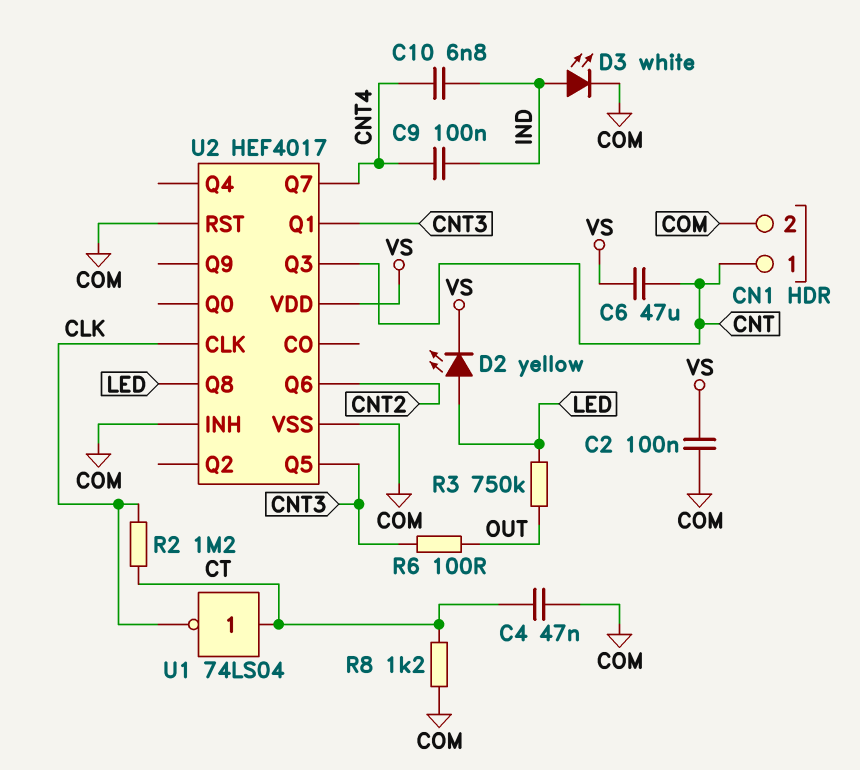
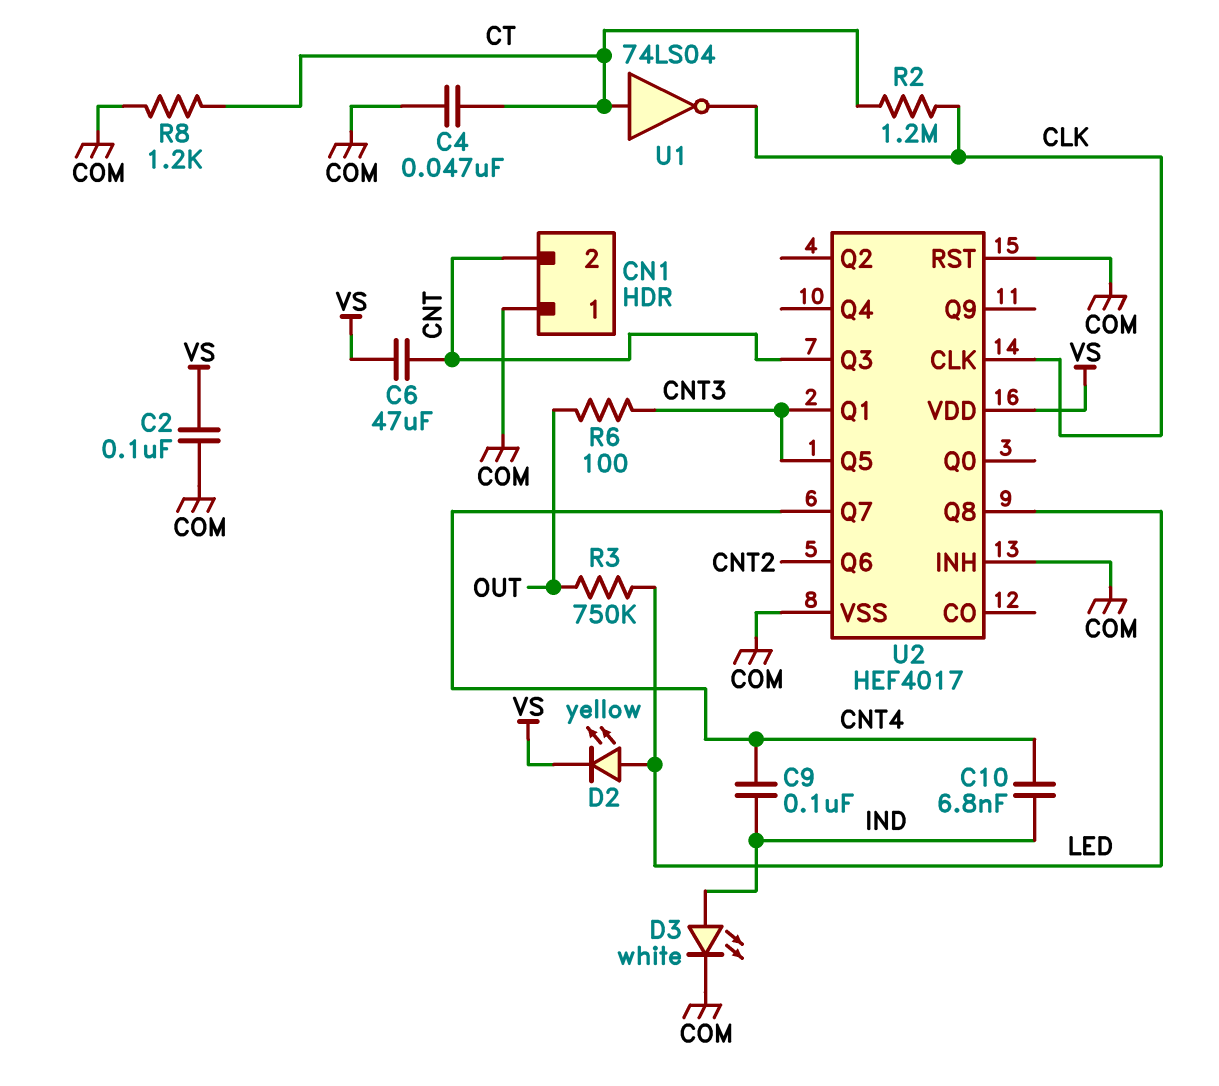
CN1 pin 1: CNT -> COM
CN1 pin 2: COM -> CNT

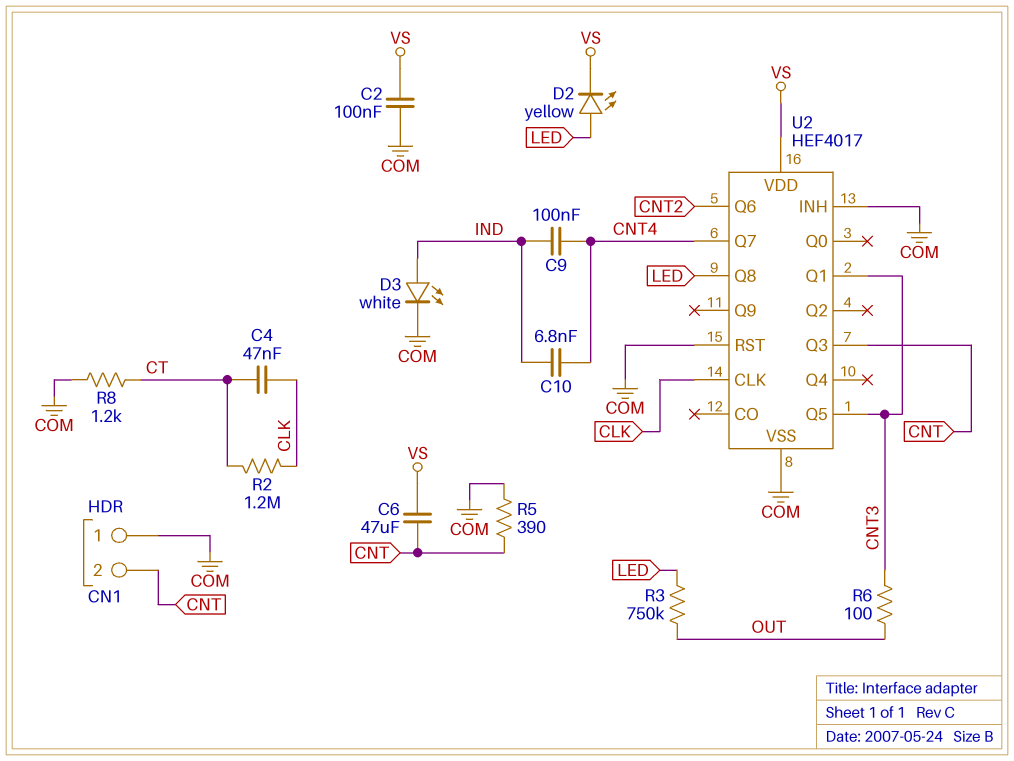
C4: 47nF (COM, CT) -> 47nF (CLK, CT)
R5: none -> 390 (CNT, COM)
U1: NOT 74LS04 (in CT, out CLK) -> none

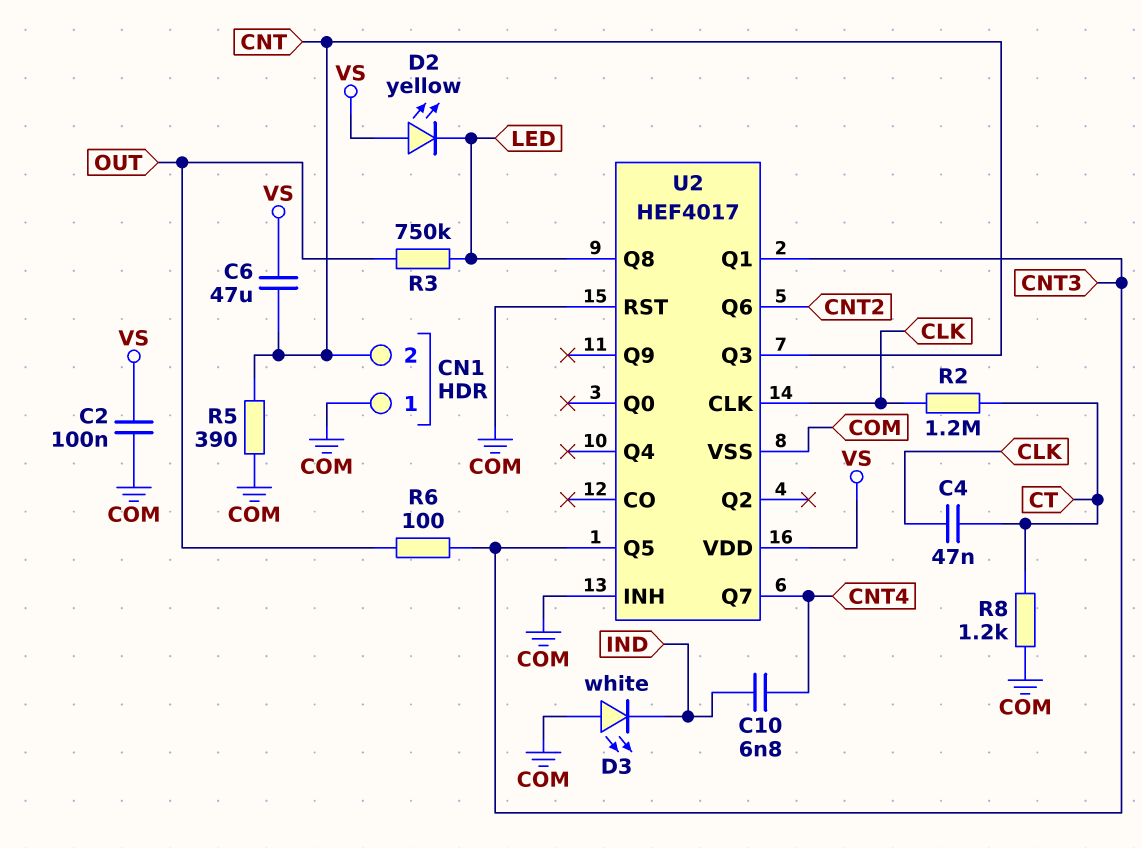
C9: 100nF (CNT4, IND) -> none
D2: LED yellow (A LED, K VS) -> LED yellow (A VS, K LED)
D3: LED white (A IND, K COM) -> LED white (A COM, K IND)

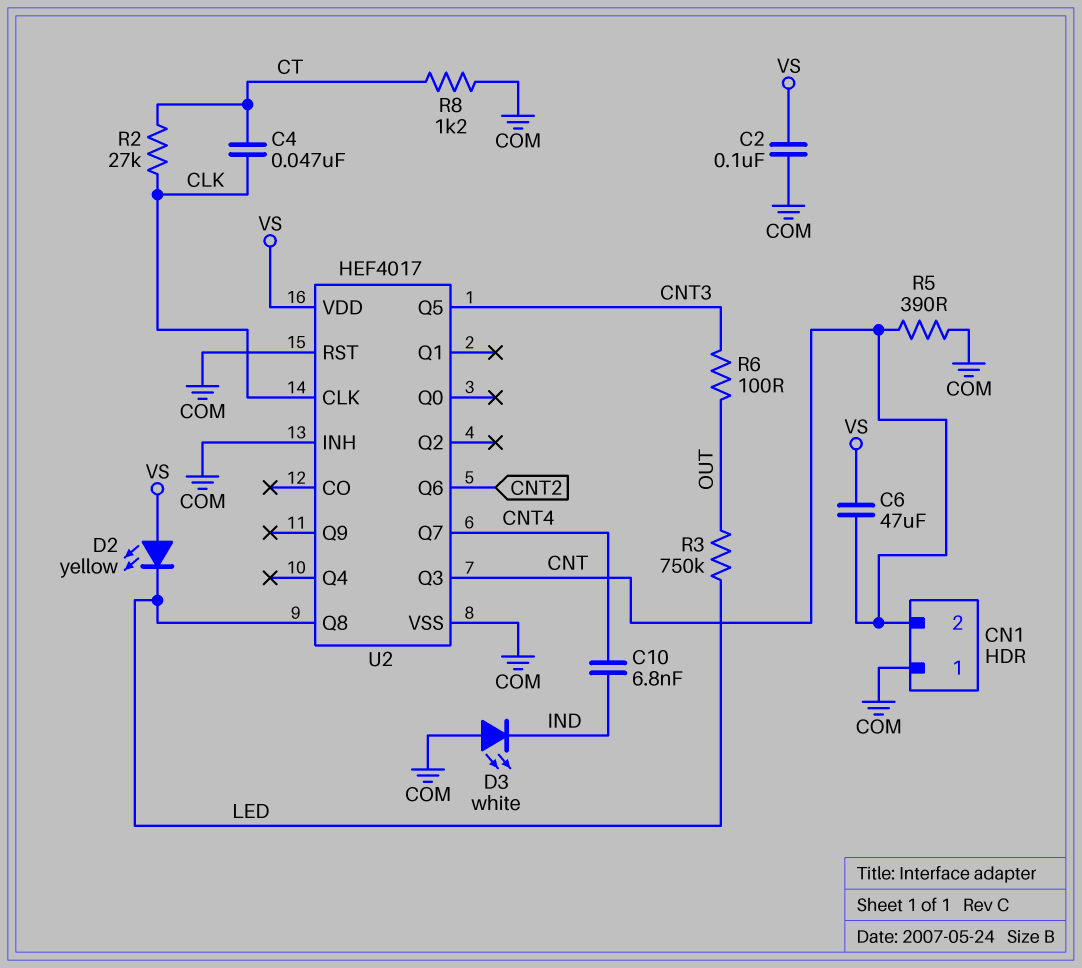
R2: 1.2M (CLK, CT) -> 27k (CLK, CT)
U2 pin Q1: CNT3 -> none

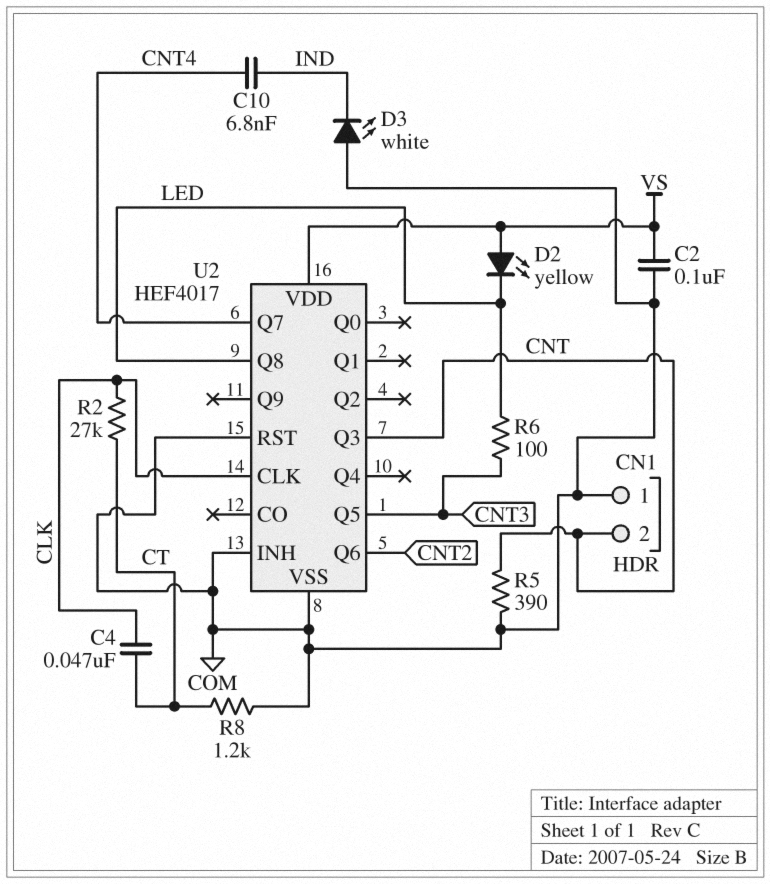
C6: 47uF (CNT, VS) -> none
R3: 750k (LED, OUT) -> none
R6: 100 (CNT3, OUT) -> 100 (CNT3, LED)

